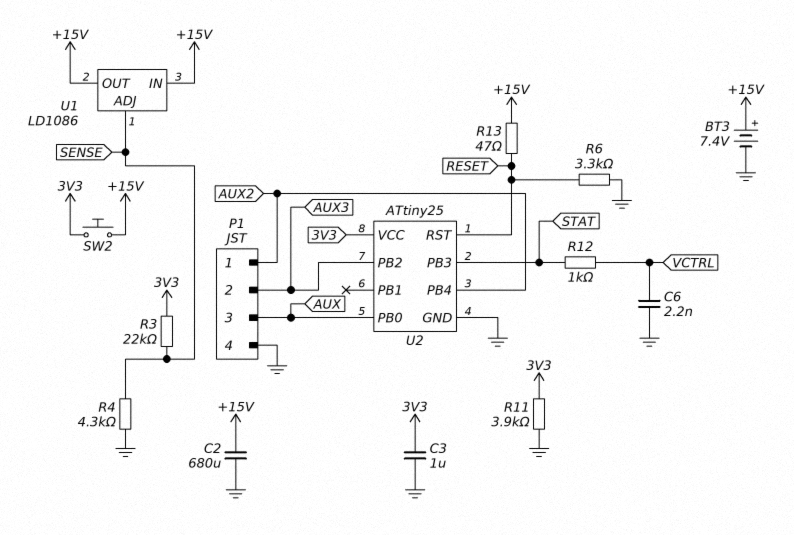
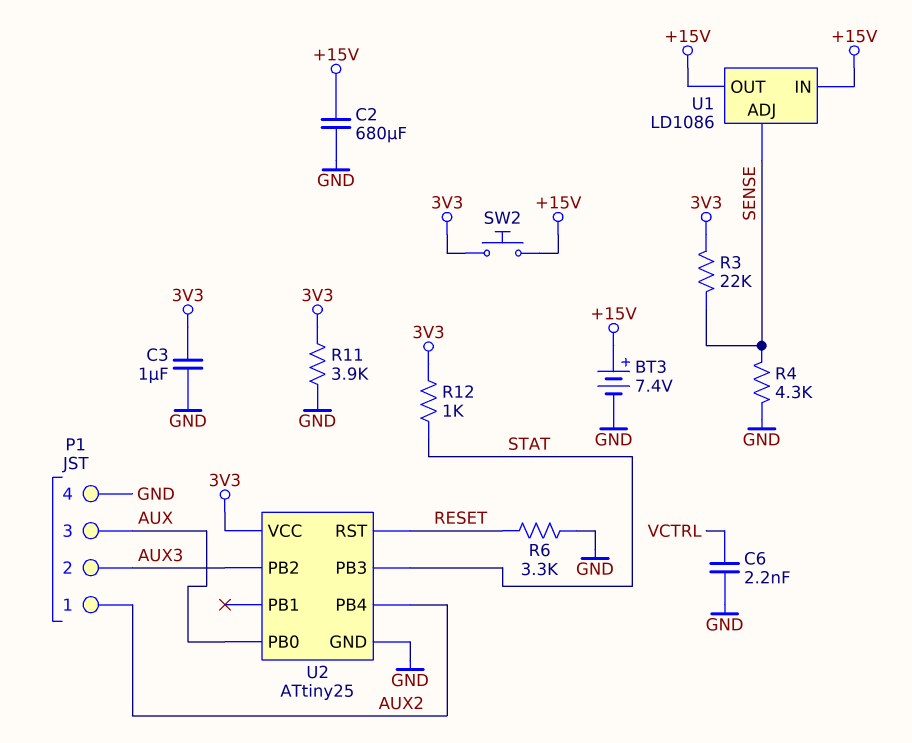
R12: 1k (STAT, VCTRL) -> 1k (3V3, STAT)
R13: 47 (+15V, RESET) -> none

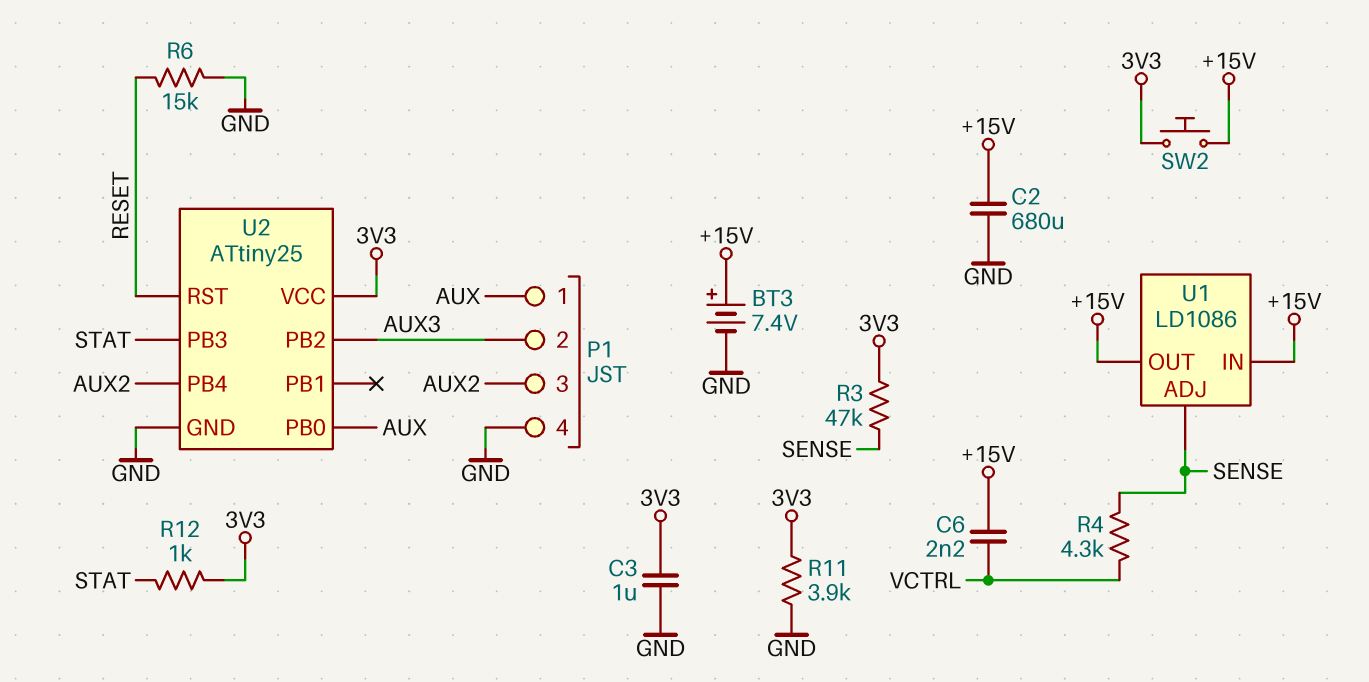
C6: 2.2nF (GND, VCTRL) -> 2.2nF (+15V, VCTRL)
P1 pin 1: AUX2 -> AUX
P1 pin 3: AUX -> AUX2
R3: 22k (3V3, SENSE) -> 47k (3V3, SENSE)
R4: 4.3k (GND, SENSE) -> 4.3k (SENSE, VCTRL)
R6: 3.3k (GND, RESET) -> 15k (GND, RESET)

